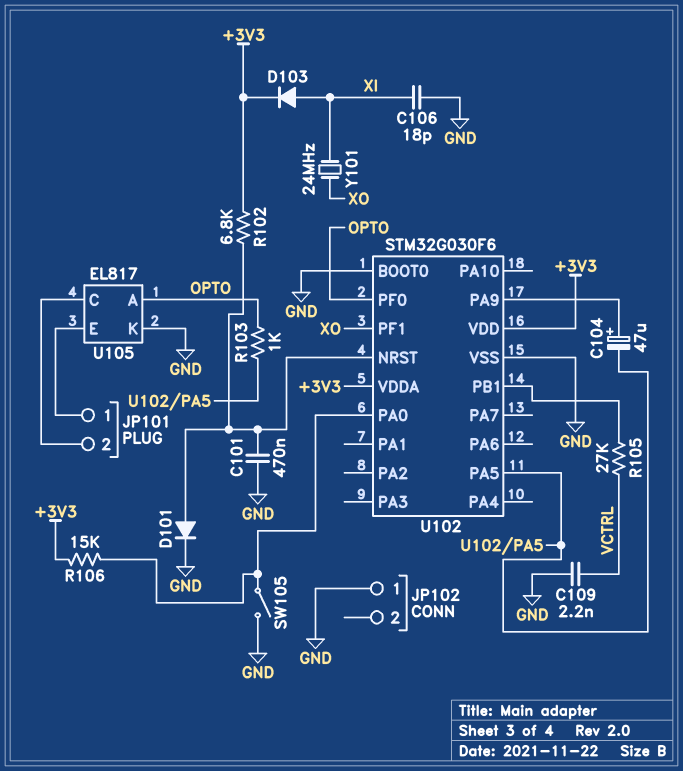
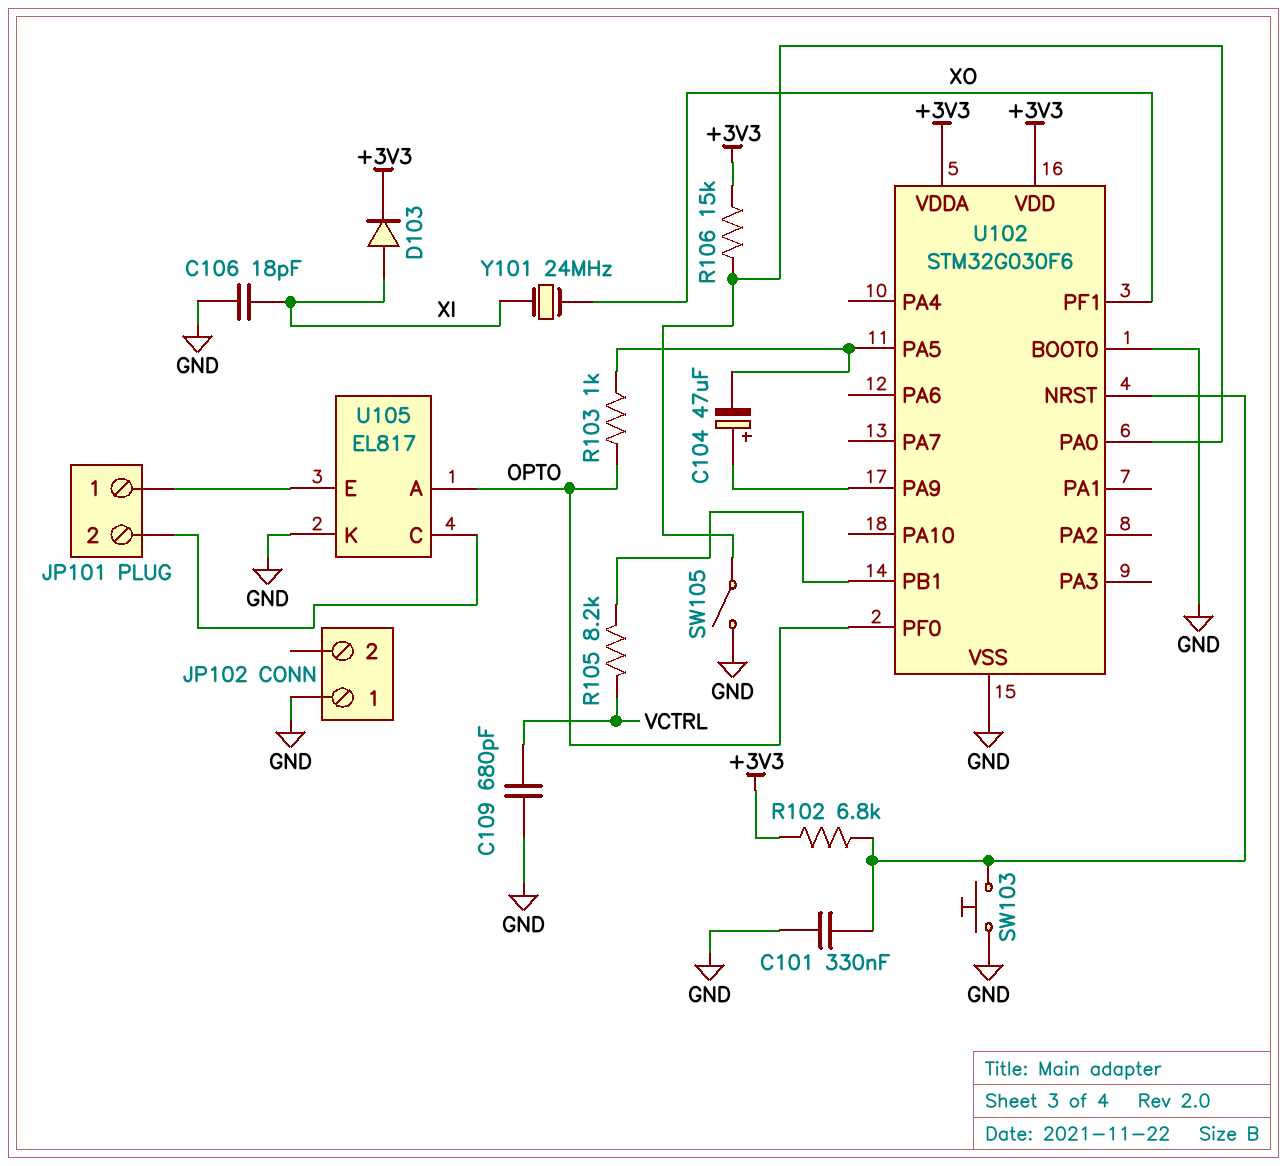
C101: 470nF (GND, U102/NRST) -> 330nF (GND, U102/NRST)
C109: 2.2nF (GND, VCTRL) -> 680pF (GND, VCTRL)
D101: diode (A U102/NRST, K GND) -> none
R105: 27k (U102/PB1, VCTRL) -> 8.2k (U102/PB1, VCTRL)
SW103: none -> button (GND, U102/NRST)

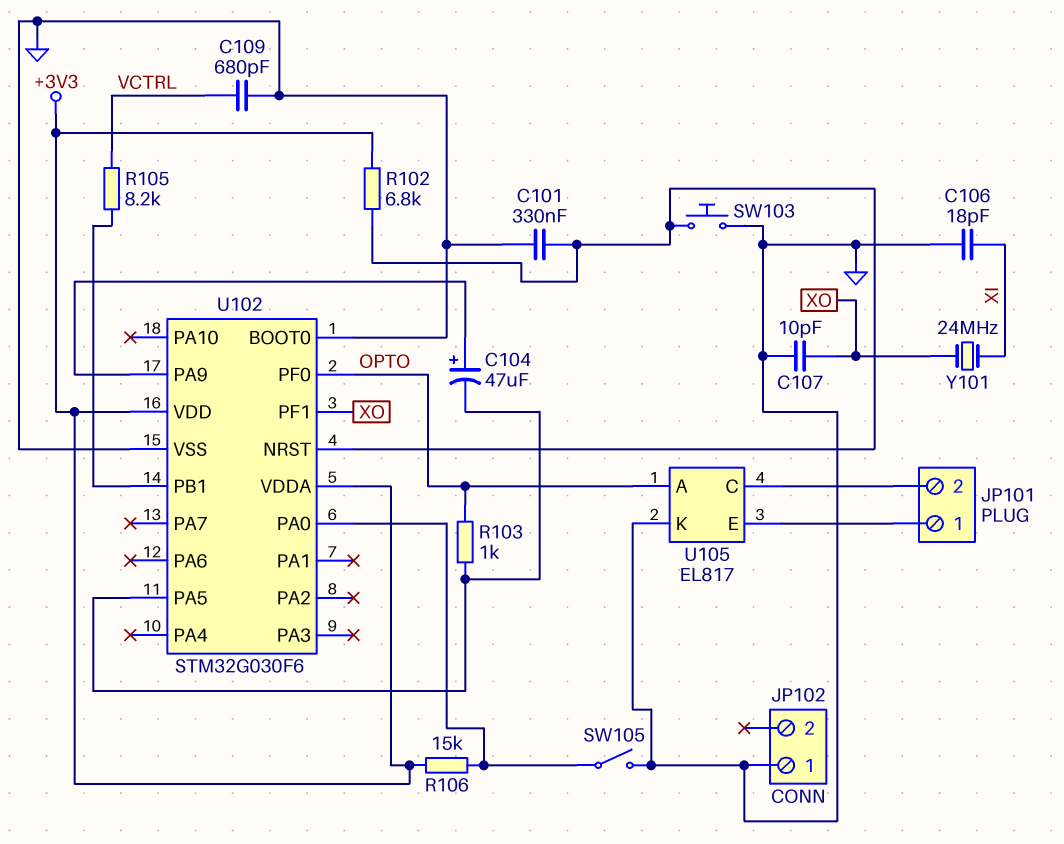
C107: none -> 10pF (GND, XO)
D103: diode (A XI, K +3V3) -> none

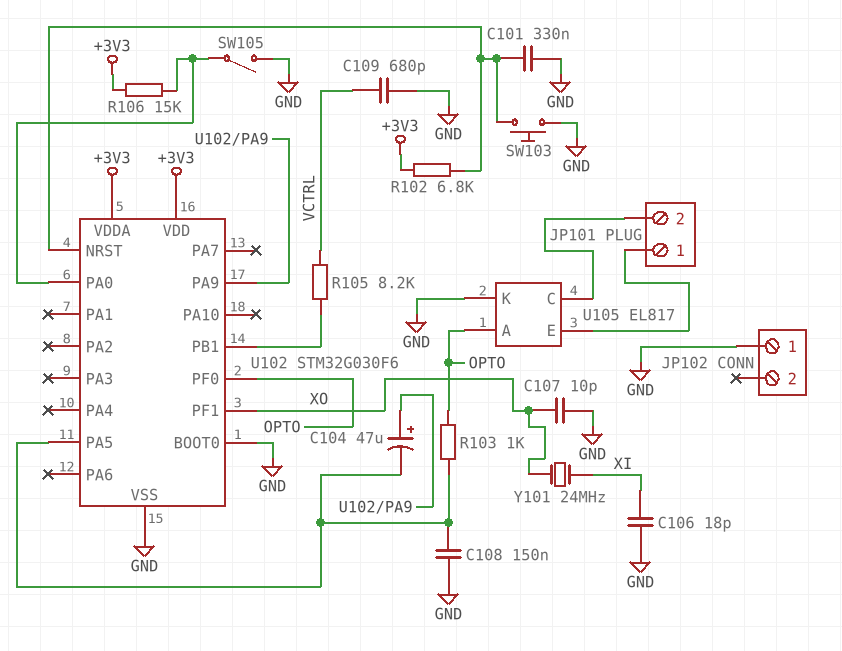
C108: none -> 150nF (GND, U102/PA5)

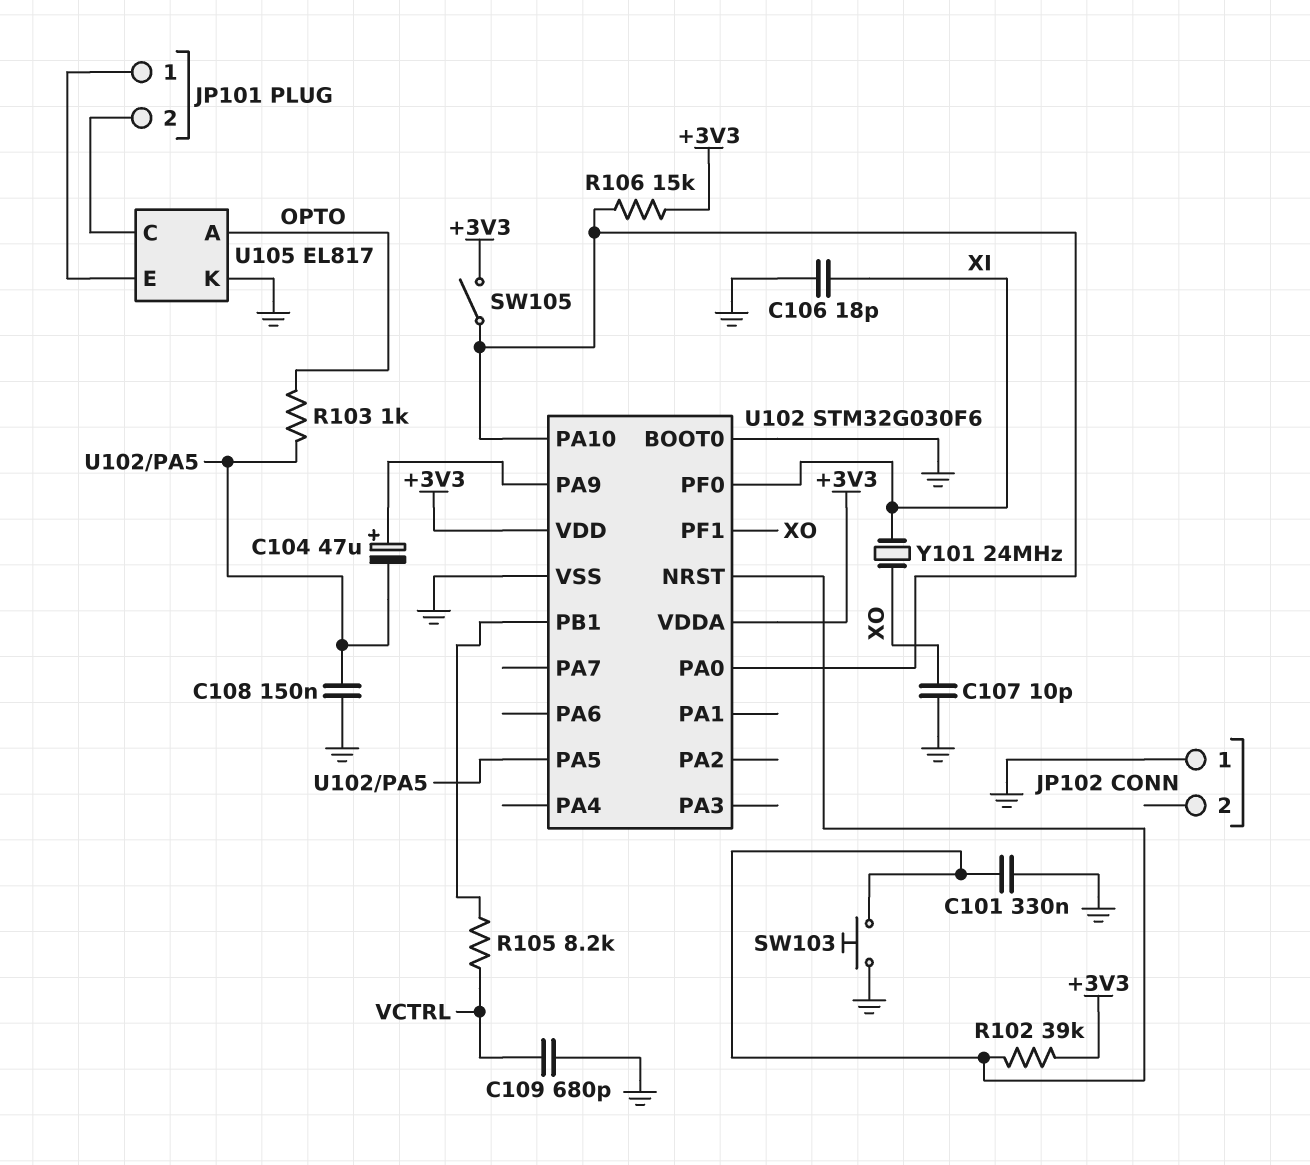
R102: 6.8k (+3V3, U102/NRST) -> 39k (+3V3, U102/NRST)
SW105: switch (GND, U102/PA0) -> switch (+3V3, U102/PA0)
U102 pin PA10: none -> U102/PA0
U102 pin PF0: OPTO -> XI

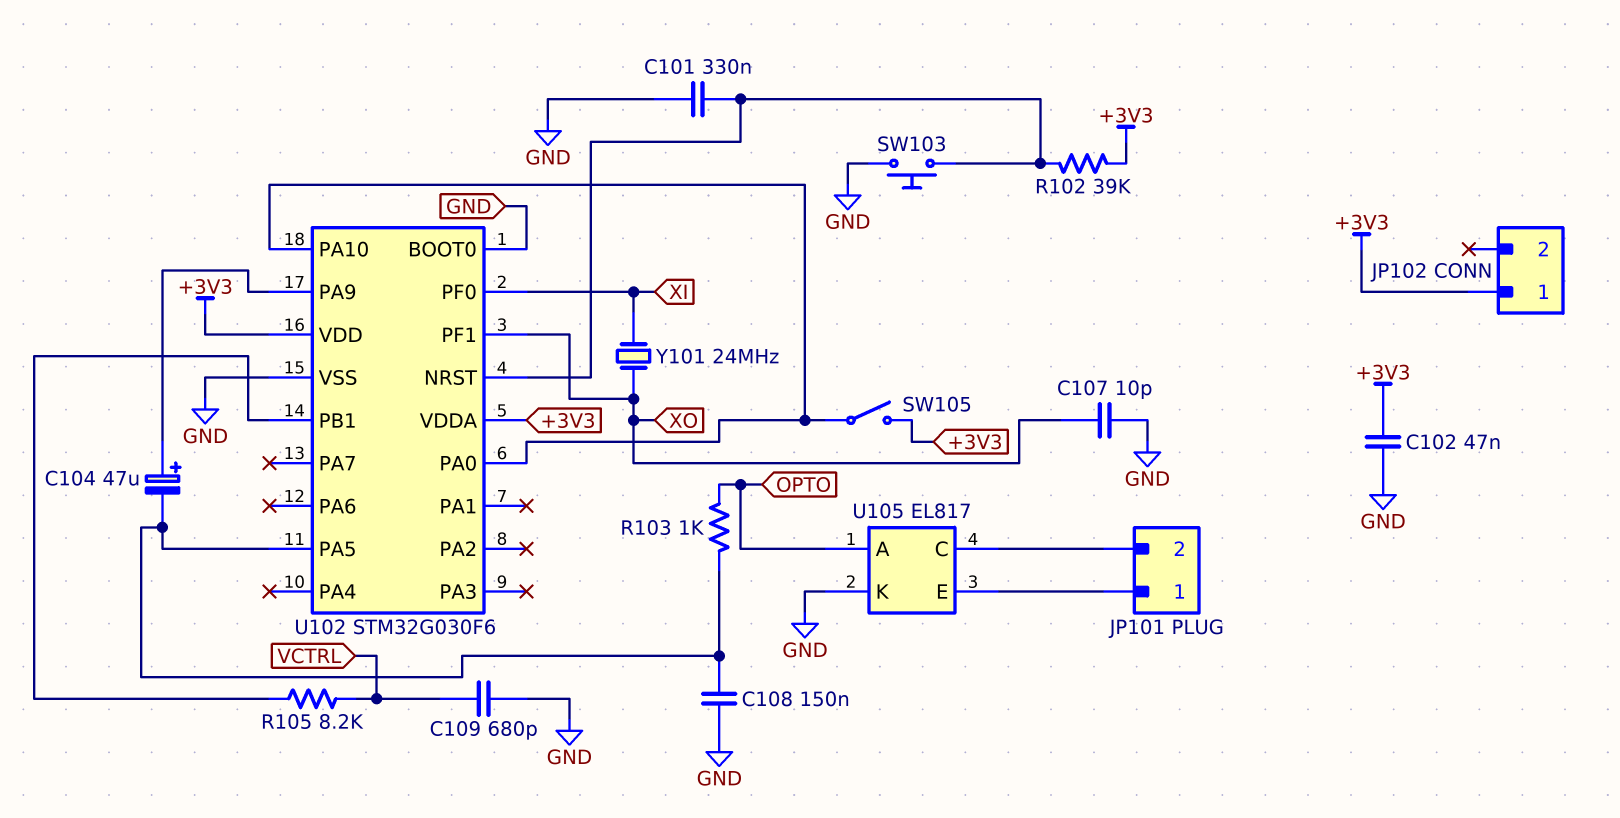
C102: none -> 47nF (+3V3, GND)
C106: 18pF (GND, XI) -> none
JP102 pin 1: GND -> +3V3
R106: 15k (+3V3, U102/PA0) -> none

